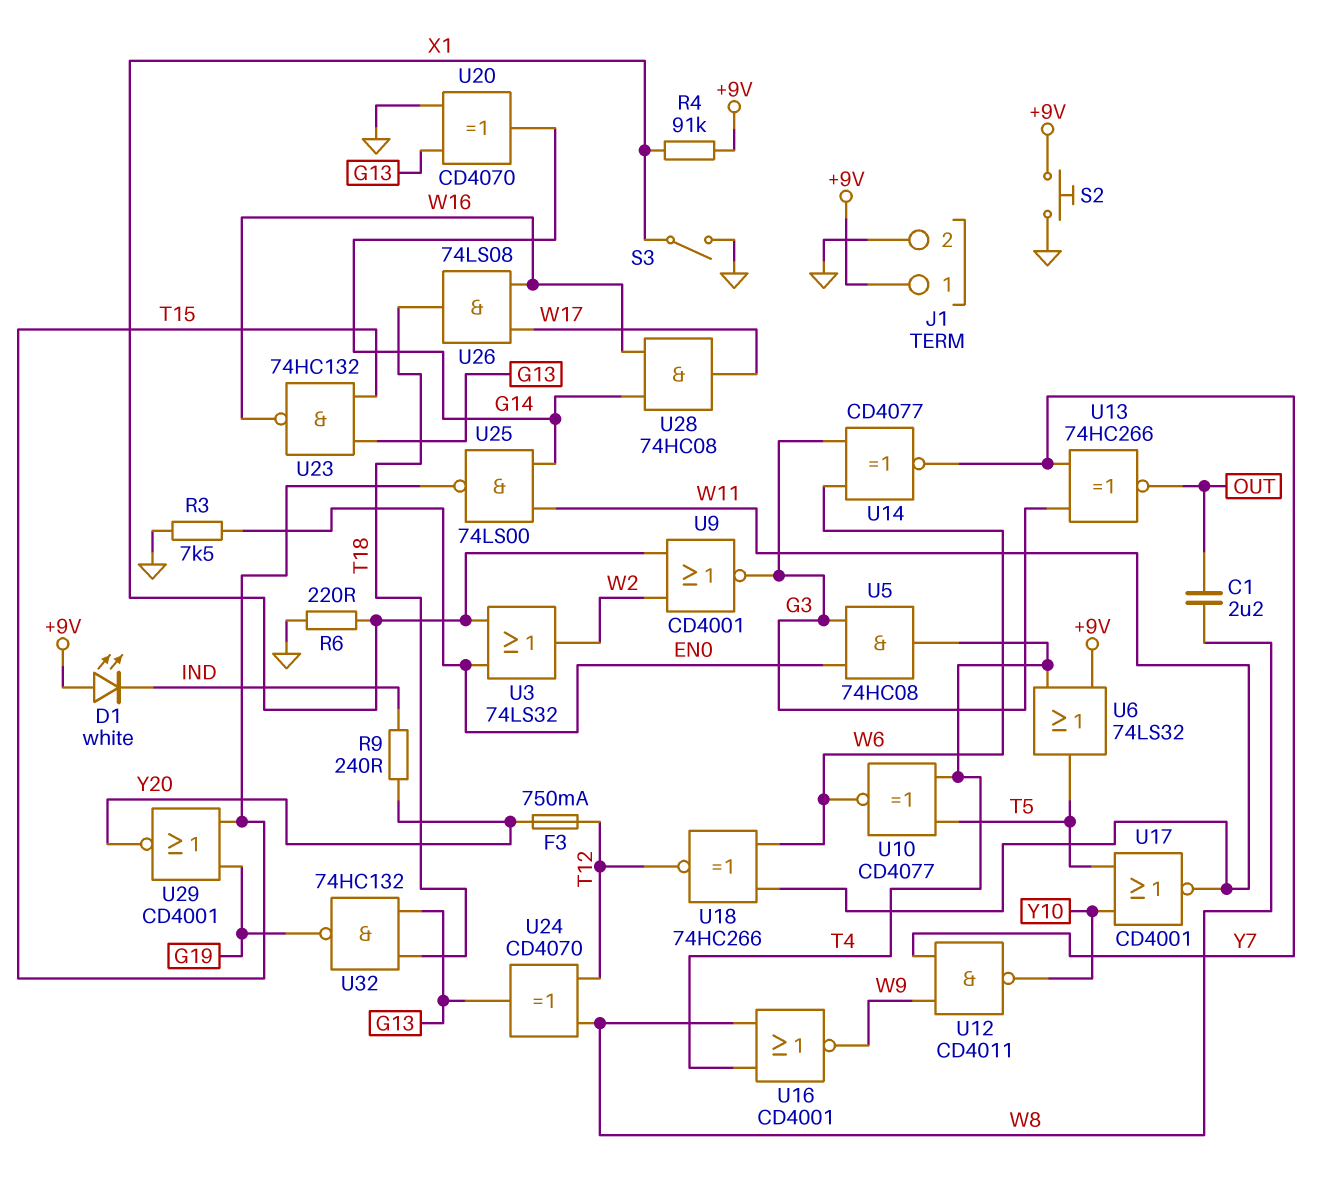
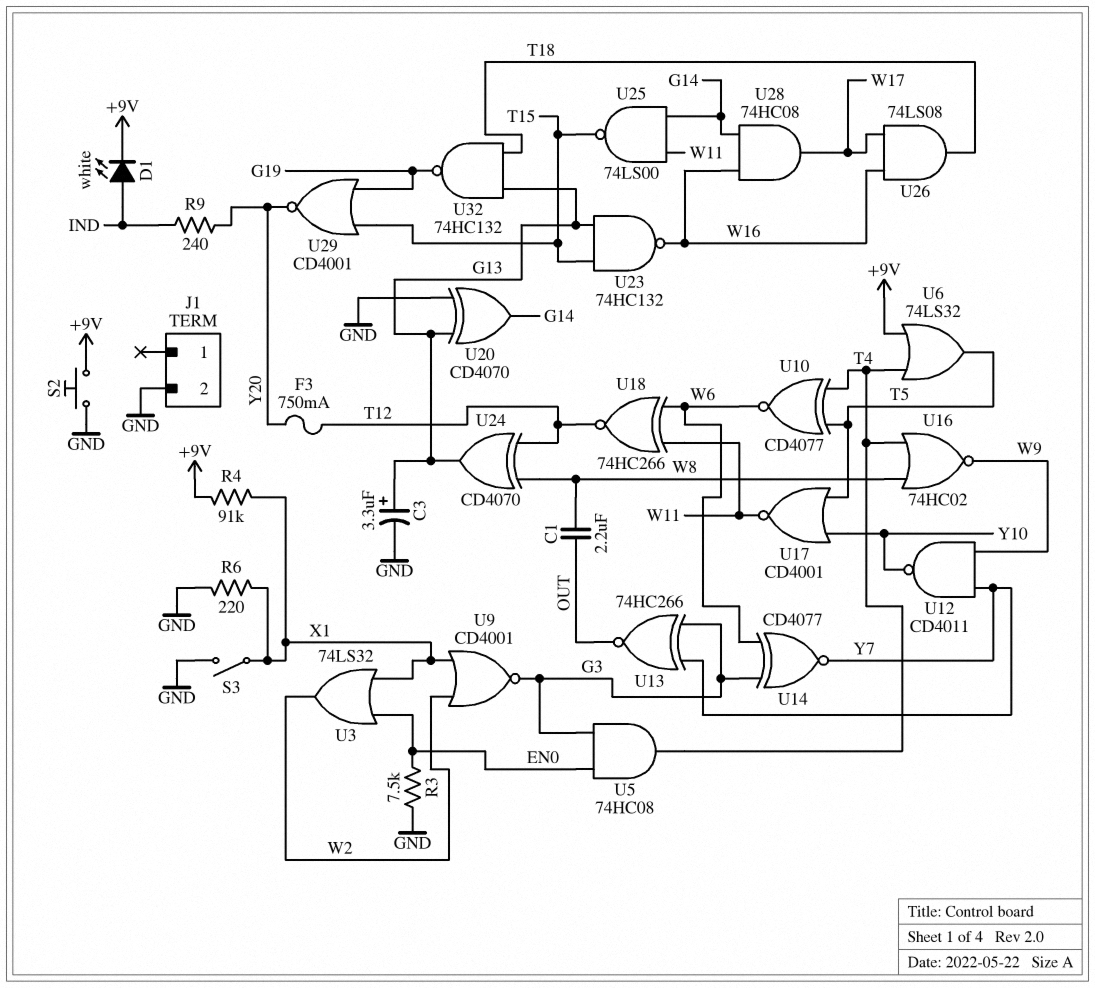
C3: none -> 3.3uF (plus G13, minus GND)
D1: LED white (A +9V, K IND) -> LED white (A IND, K +9V)
J1 pin 1: +9V -> none
U16: NOR CD4001 (in T4, in W8, out W9) -> NOR 74HC02 (in T4, in W8, out W9)

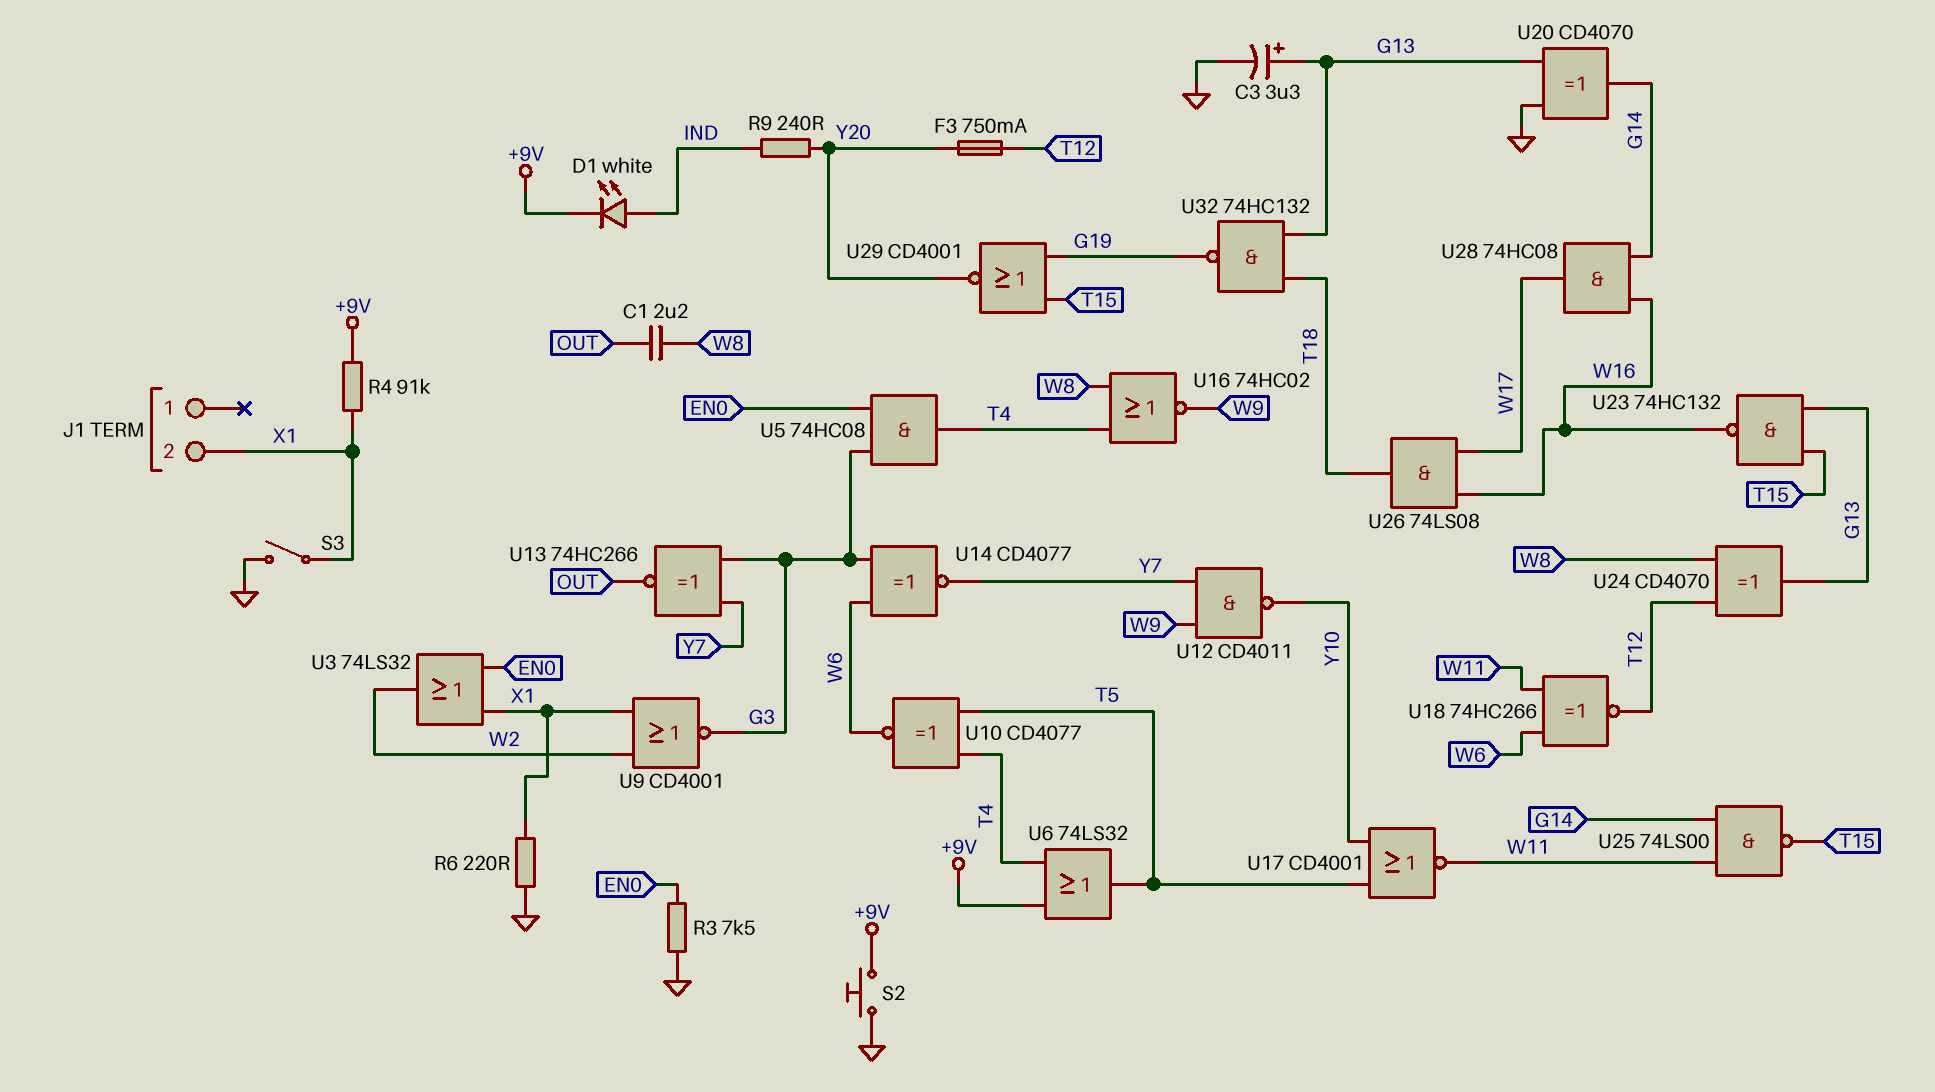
J1 pin 2: GND -> X1

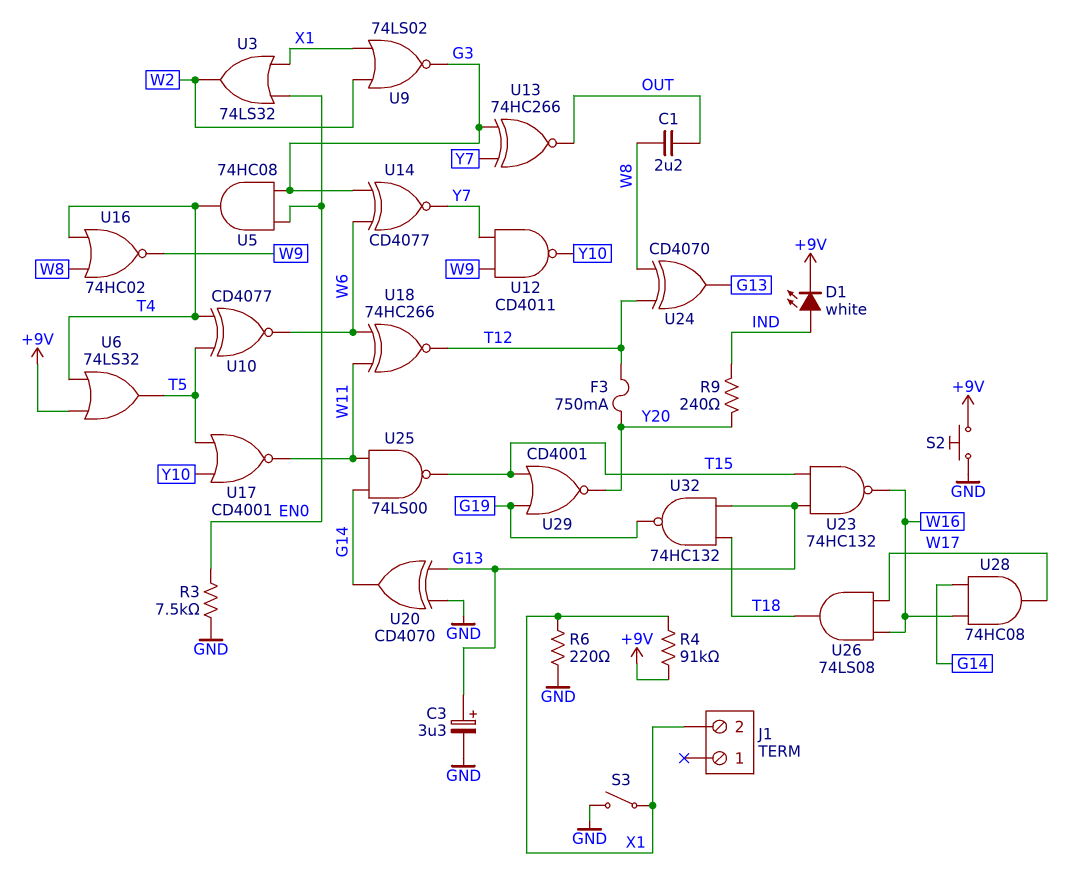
U9: NOR CD4001 (in W2, in X1, out G3) -> NOR 74LS02 (in W2, in X1, out G3)

